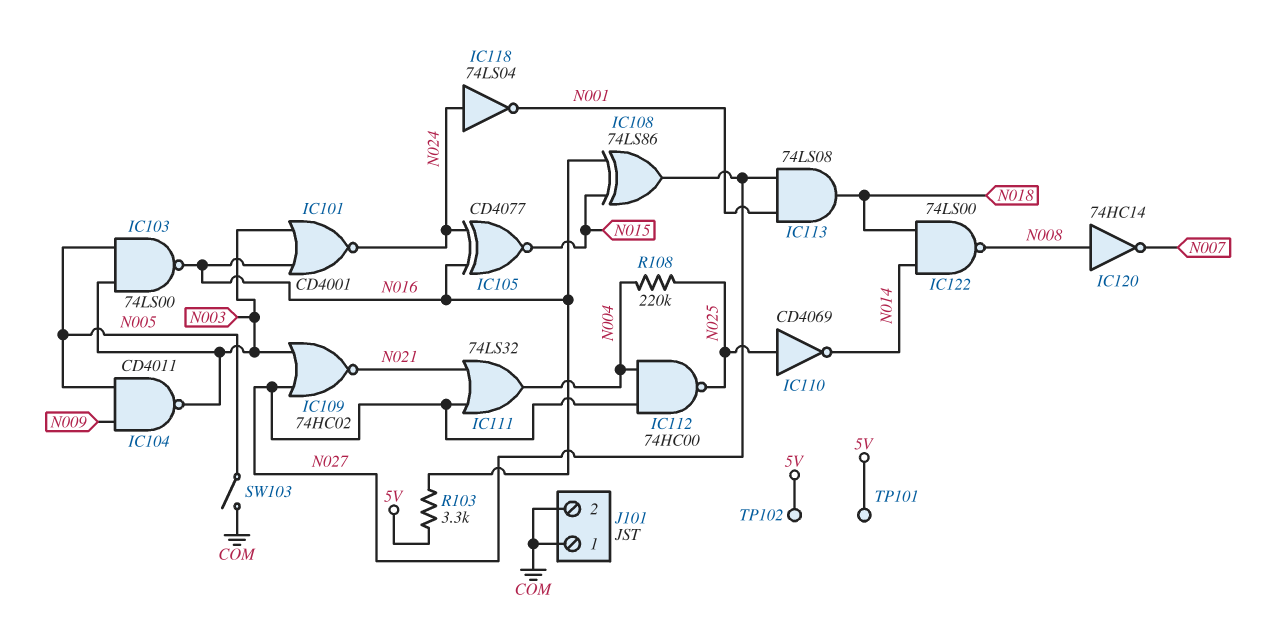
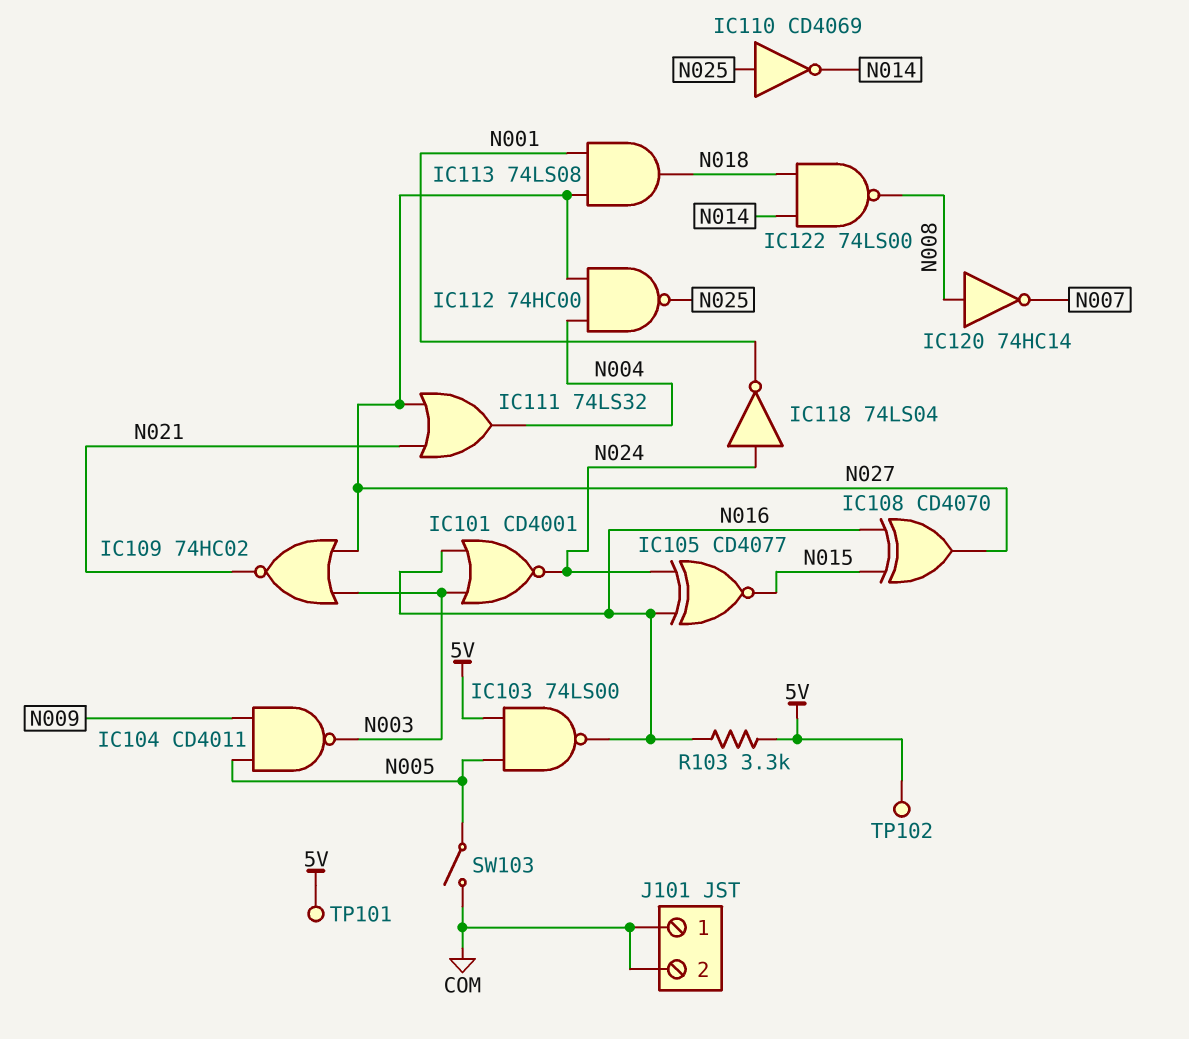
IC103: NAND 74LS00 (in N003, in N005, out N016) -> NAND 74LS00 (in 5V, in N005, out N016)
IC108: XOR 74LS86 (in N015, in N016, out N027) -> XOR CD4070 (in N015, in N016, out N027)
R108: 220k (N004, N025) -> none

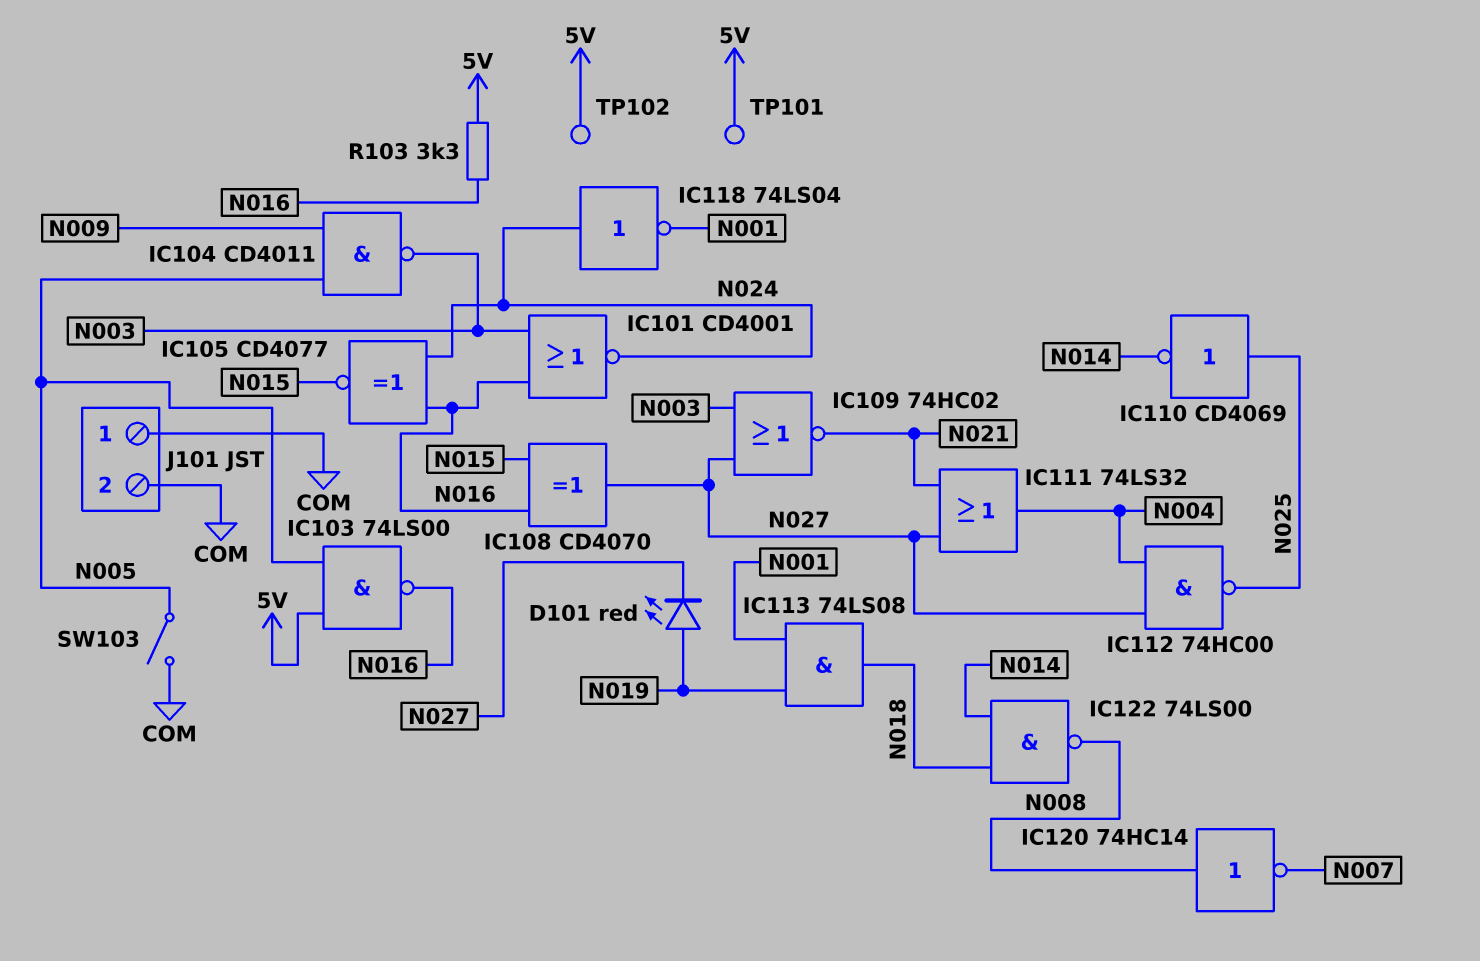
D101: none -> LED red (A N019, K N027)
IC113: AND 74LS08 (in N001, in N027, out N018) -> AND 74LS08 (in N001, in N019, out N018)

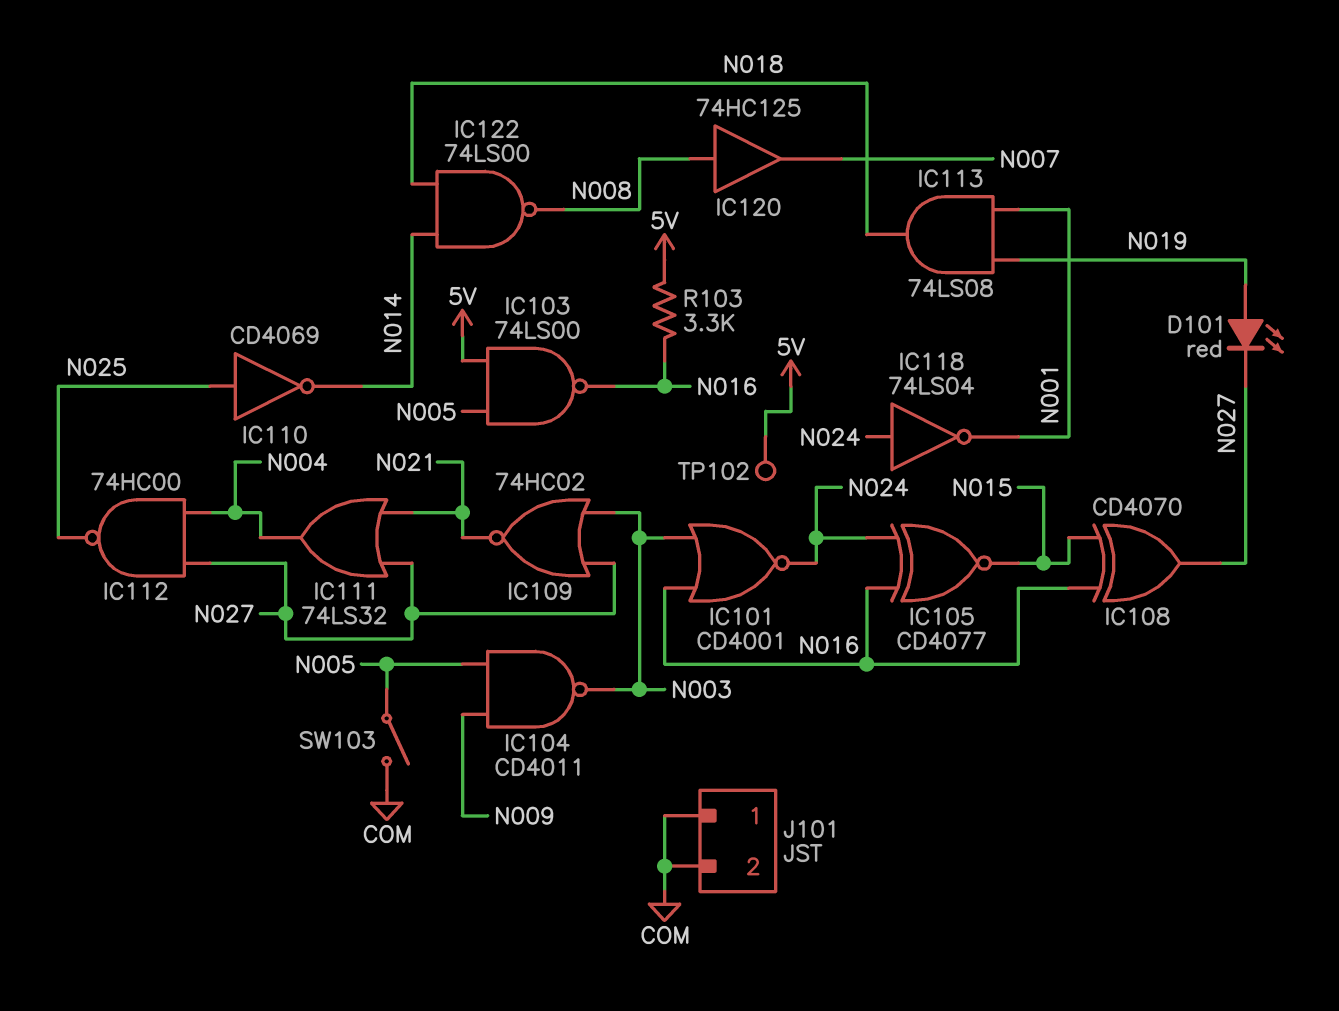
IC120: NOT 74HC14 (in N008, out N007) -> buffer 74HC125 (in N008, out N007)
TP101: test point (5V) -> none

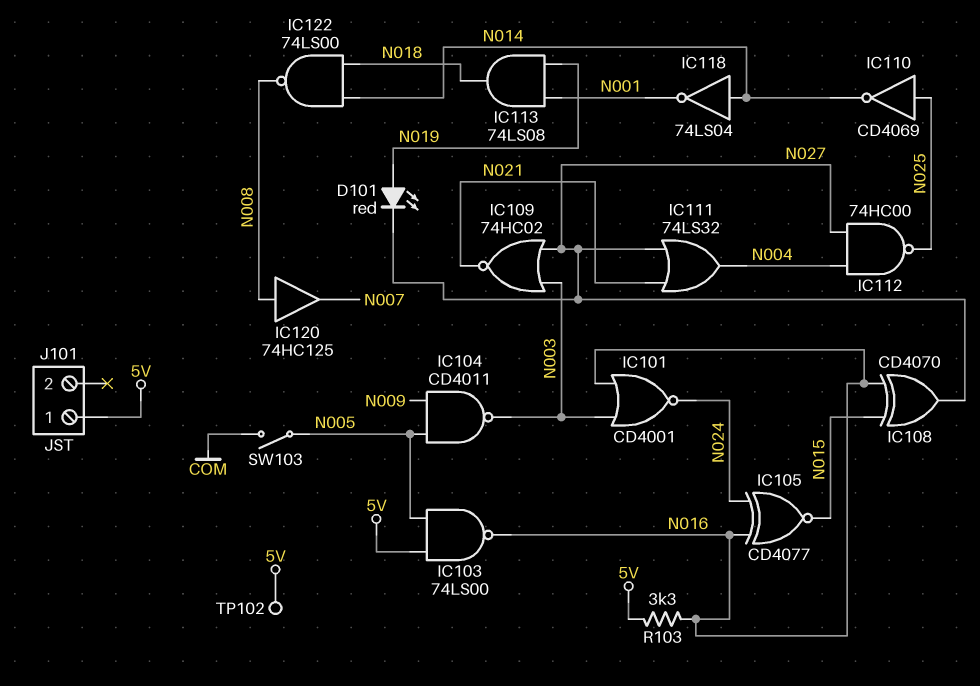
IC118: NOT 74LS04 (in N024, out N001) -> NOT 74LS04 (in N014, out N001)
J101 pin 1: COM -> 5V
J101 pin 2: COM -> none

